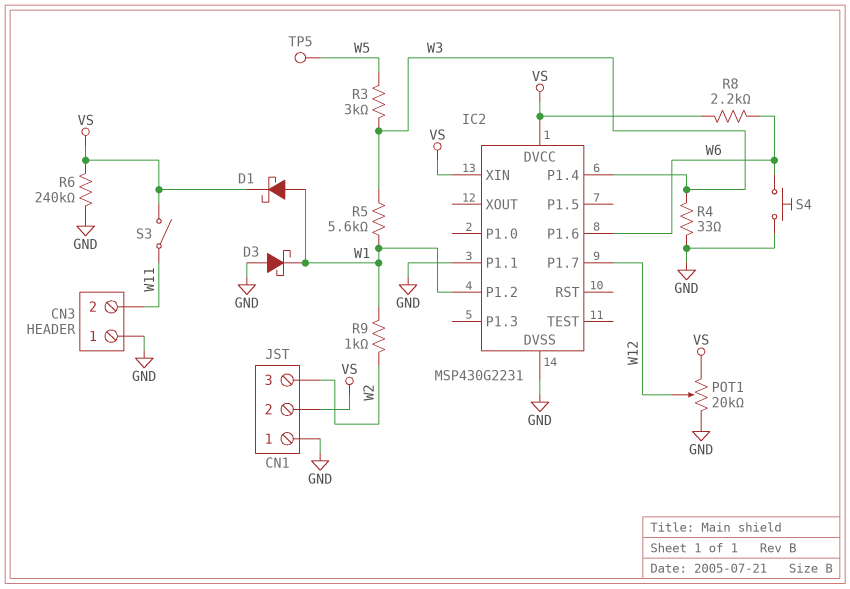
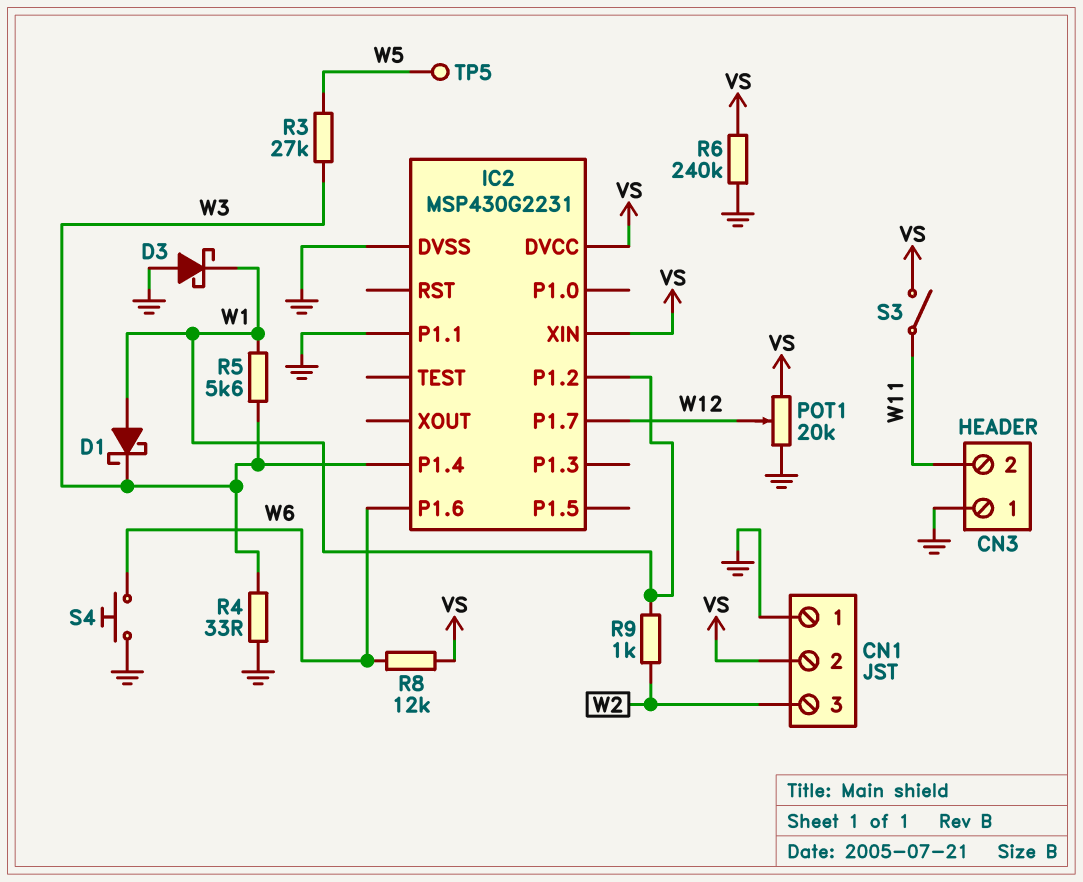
D1: schottky (A W1, K VS) -> schottky (A W1, K W3)
R3: 3k (W3, W5) -> 27k (W3, W5)
R8: 2.2k (VS, W6) -> 12k (VS, W6)

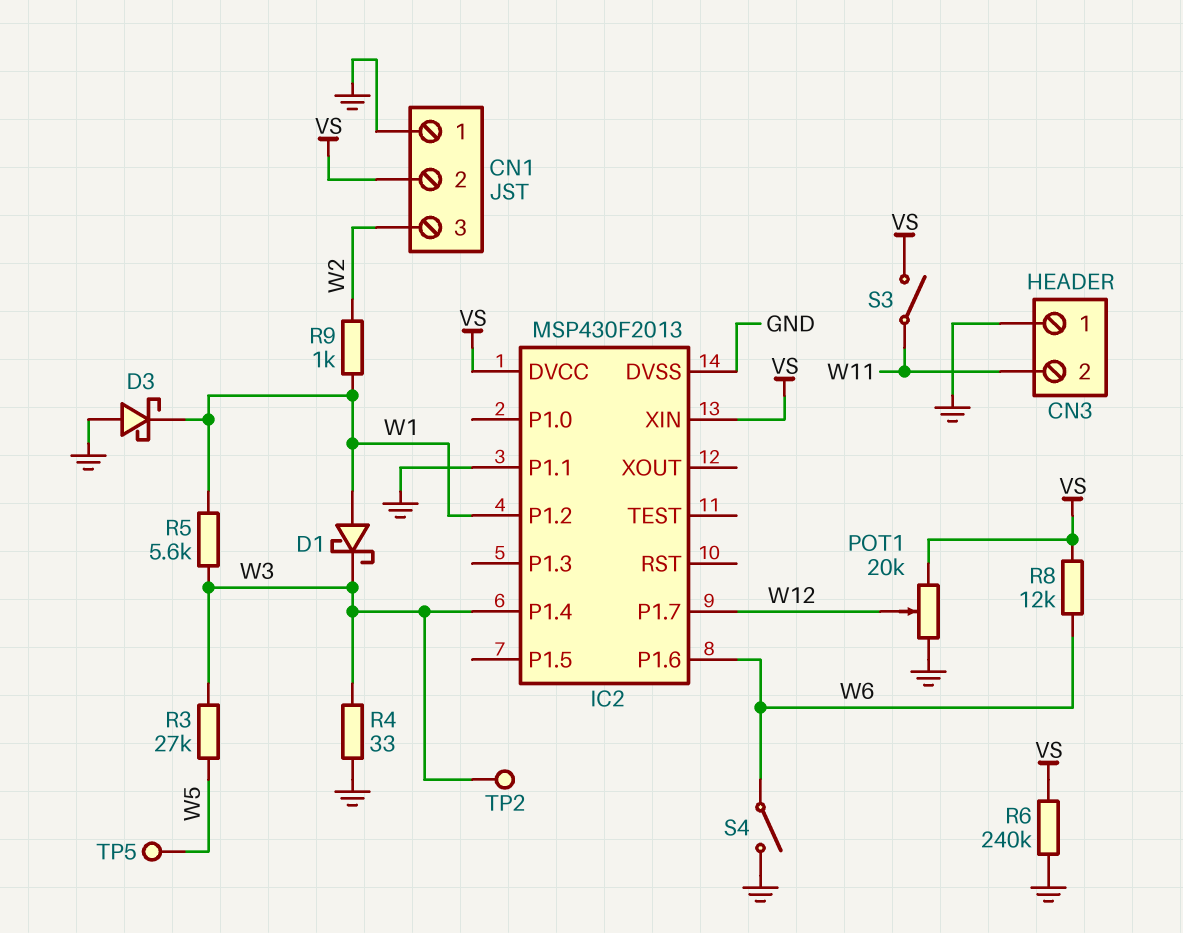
IC2: MSP430G2231 -> MSP430F2013
S4: button (GND, W6) -> switch (GND, W6)
TP2: none -> test point (W3)

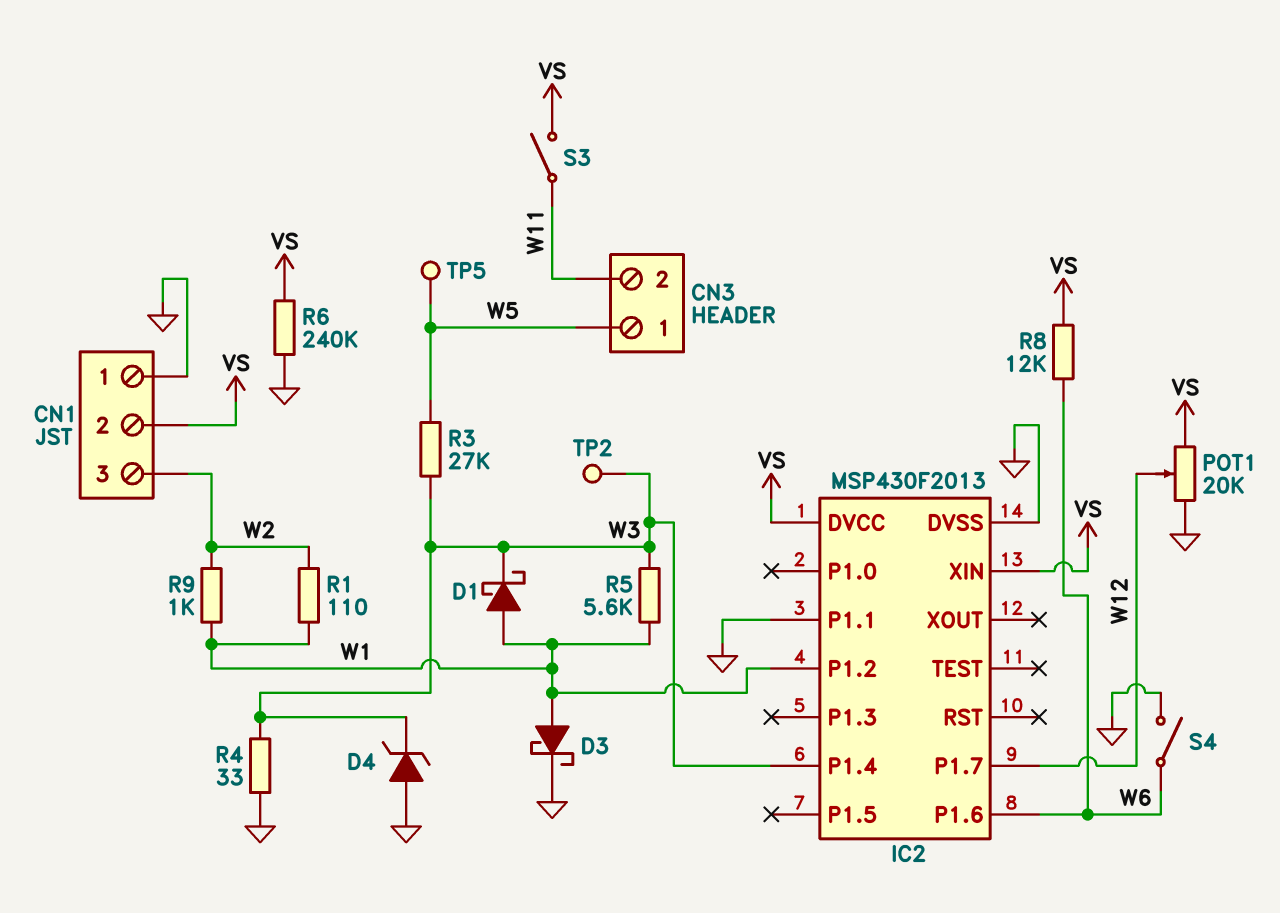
CN3 pin 1: GND -> W5
D3: schottky (A GND, K W1) -> schottky (A W1, K GND)
D4: none -> zener (A GND, K W3)
R1: none -> 110 (W1, W2)

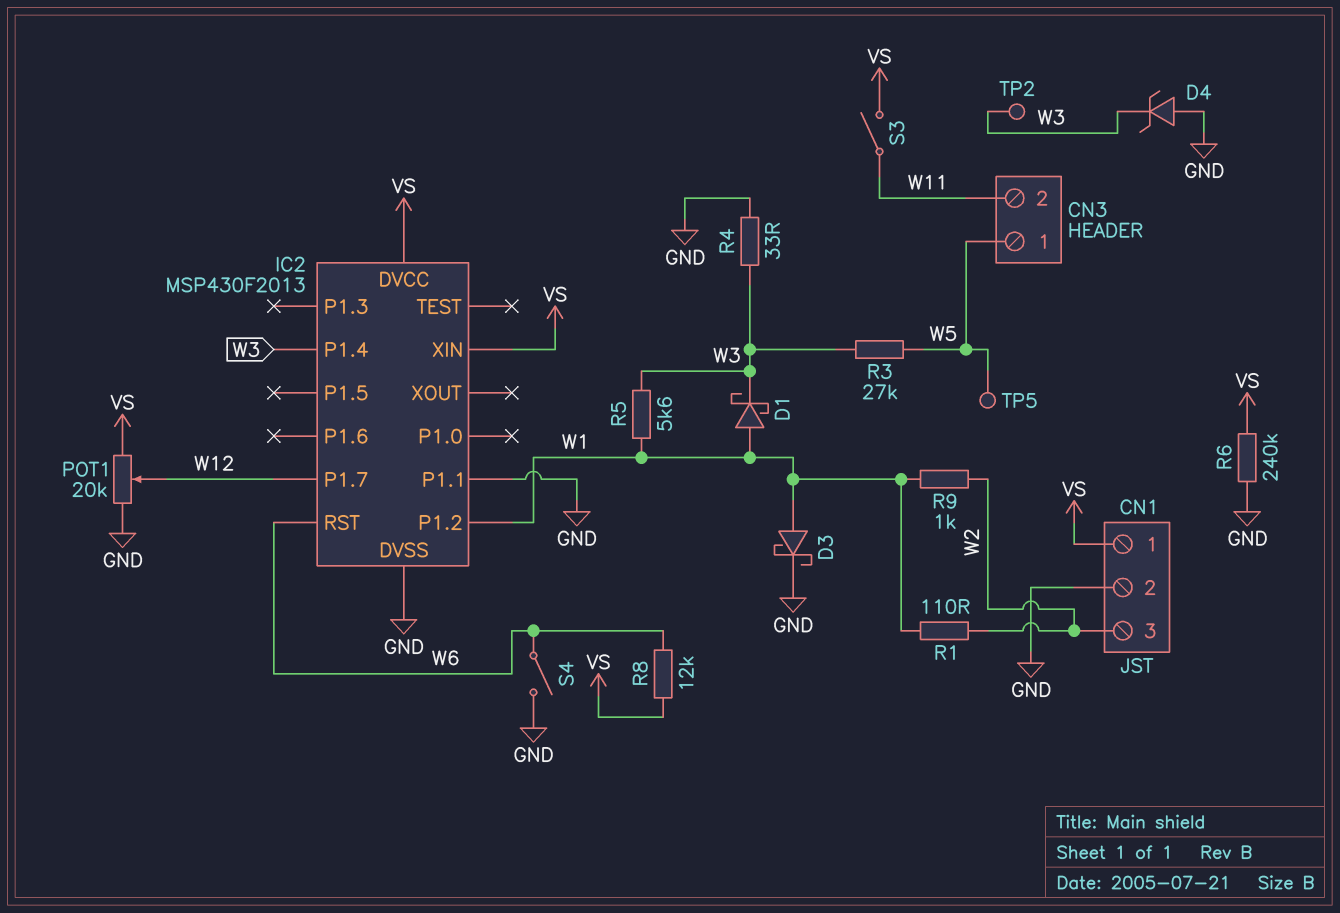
CN1 pin 1: GND -> VS
CN1 pin 2: VS -> GND
IC2 pin P1.6: W6 -> none
IC2 pin RST: none -> W6

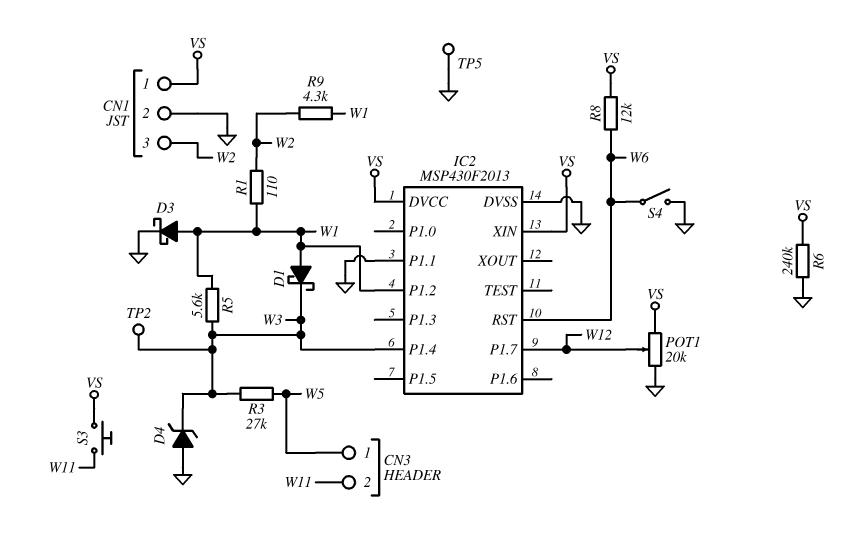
R4: 33 (GND, W3) -> none
R9: 1k (W1, W2) -> 4.3k (W1, W2)
S3: switch (VS, W11) -> button (VS, W11)
TP5: test point (W5) -> test point (GND)

